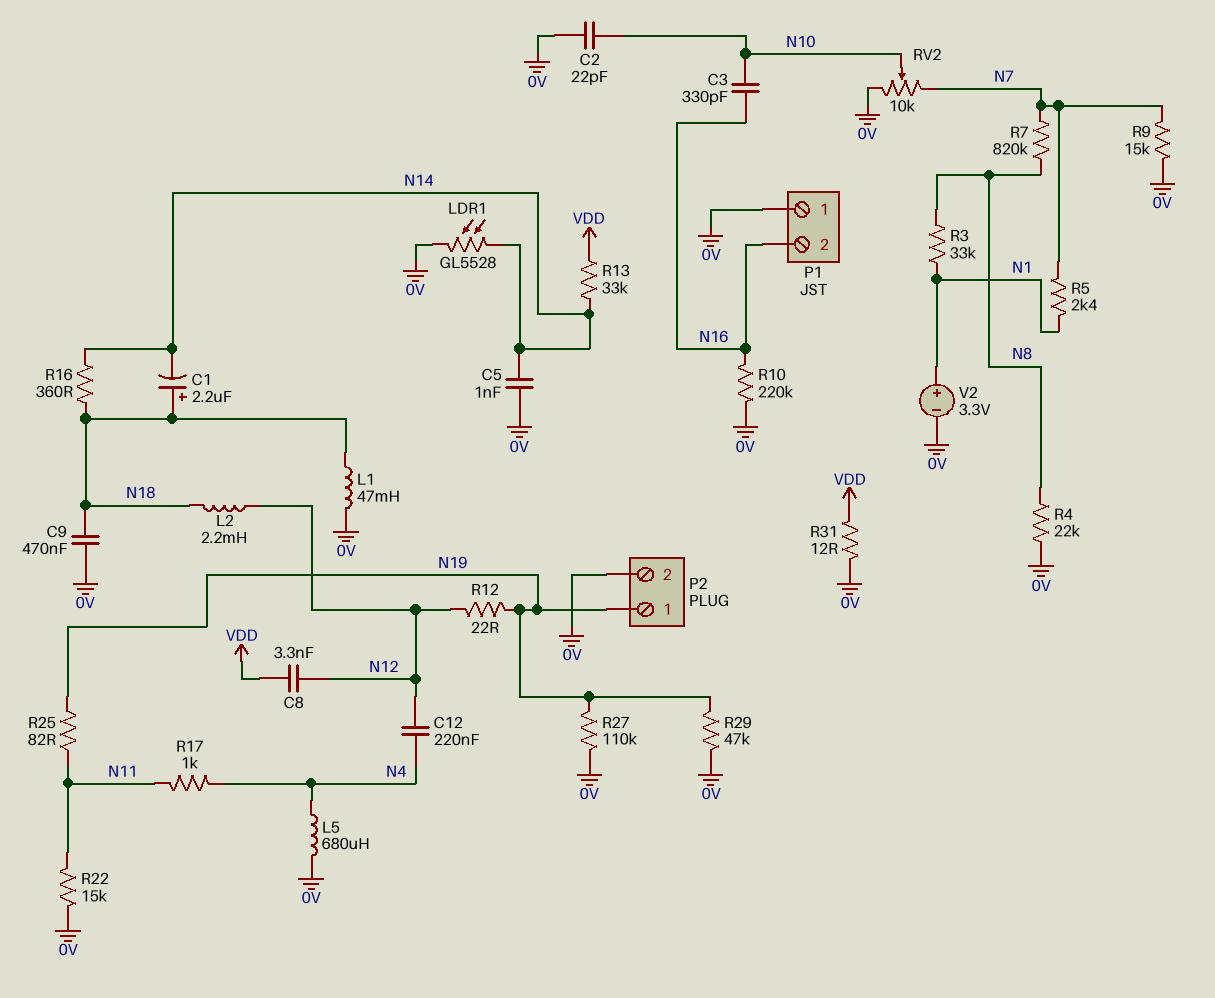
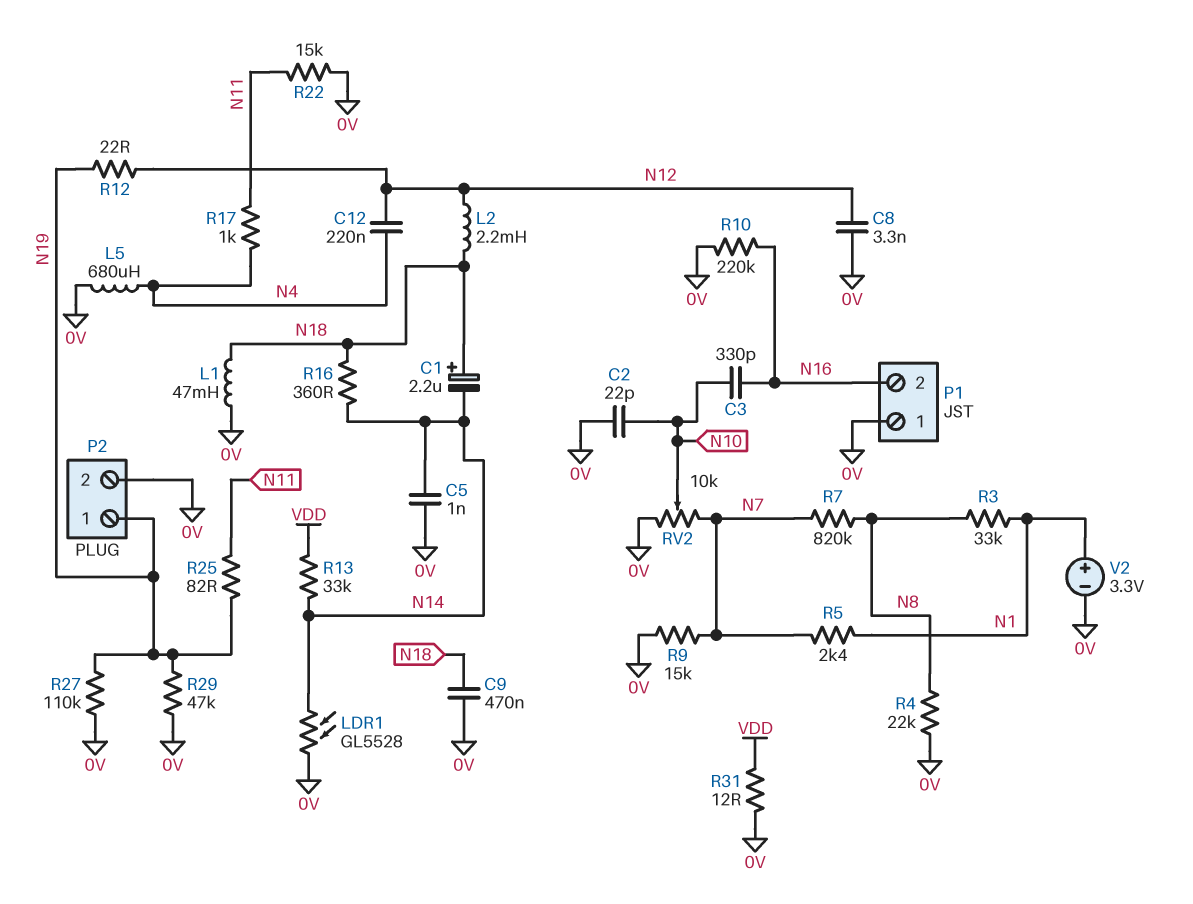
C8: 3.3nF (N12, VDD) -> 3.3nF (0V, N12)

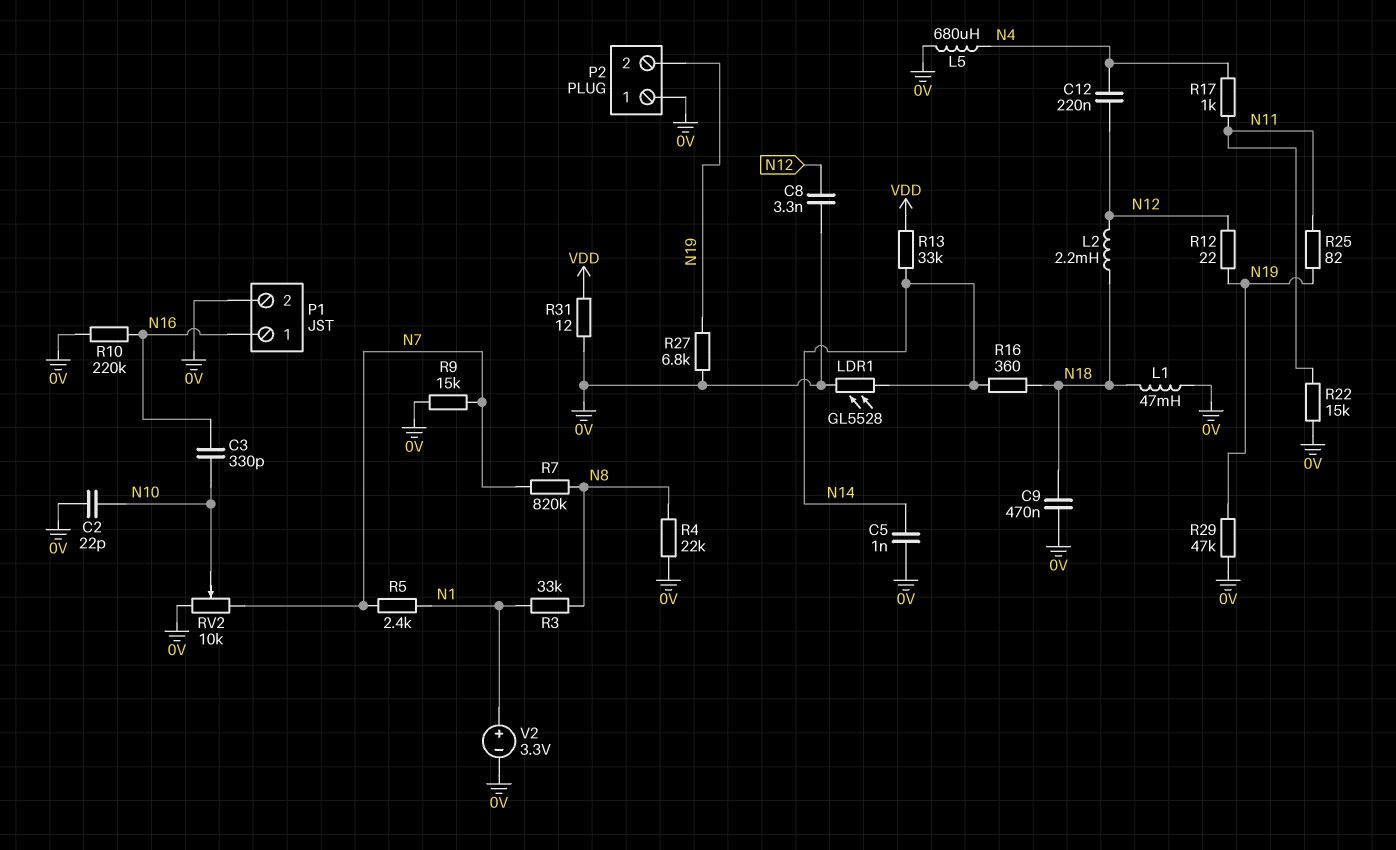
C1: 2.2uF (plus N18, minus N14) -> none
P1 pin 1: 0V -> N16
P1 pin 2: N16 -> 0V
P2 pin 1: N19 -> 0V
P2 pin 2: 0V -> N19
R27: 110k (0V, N19) -> 6.8k (0V, N19)

